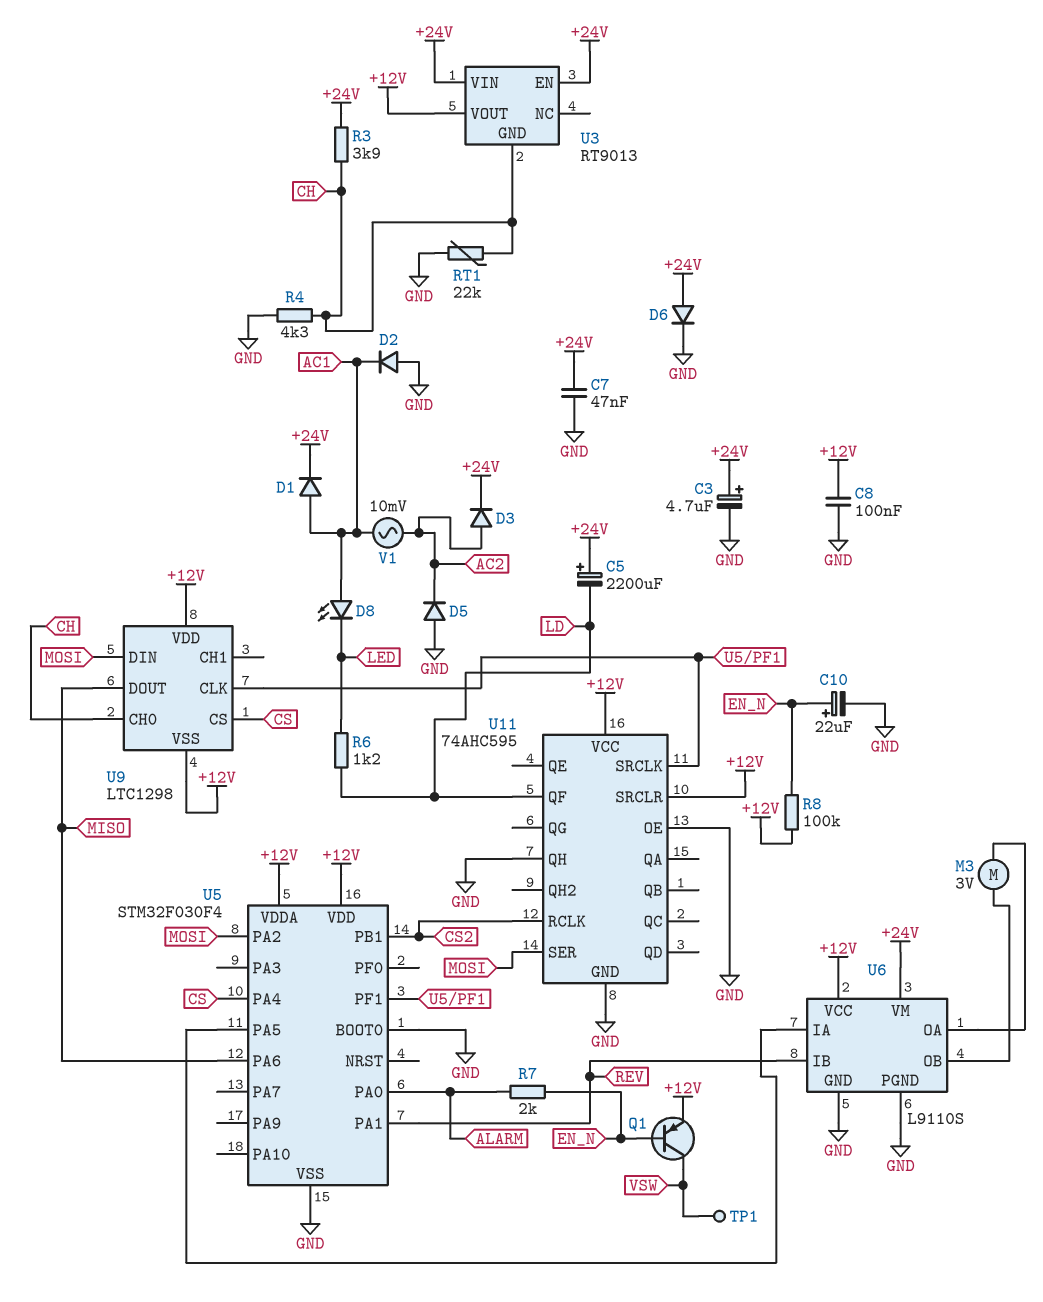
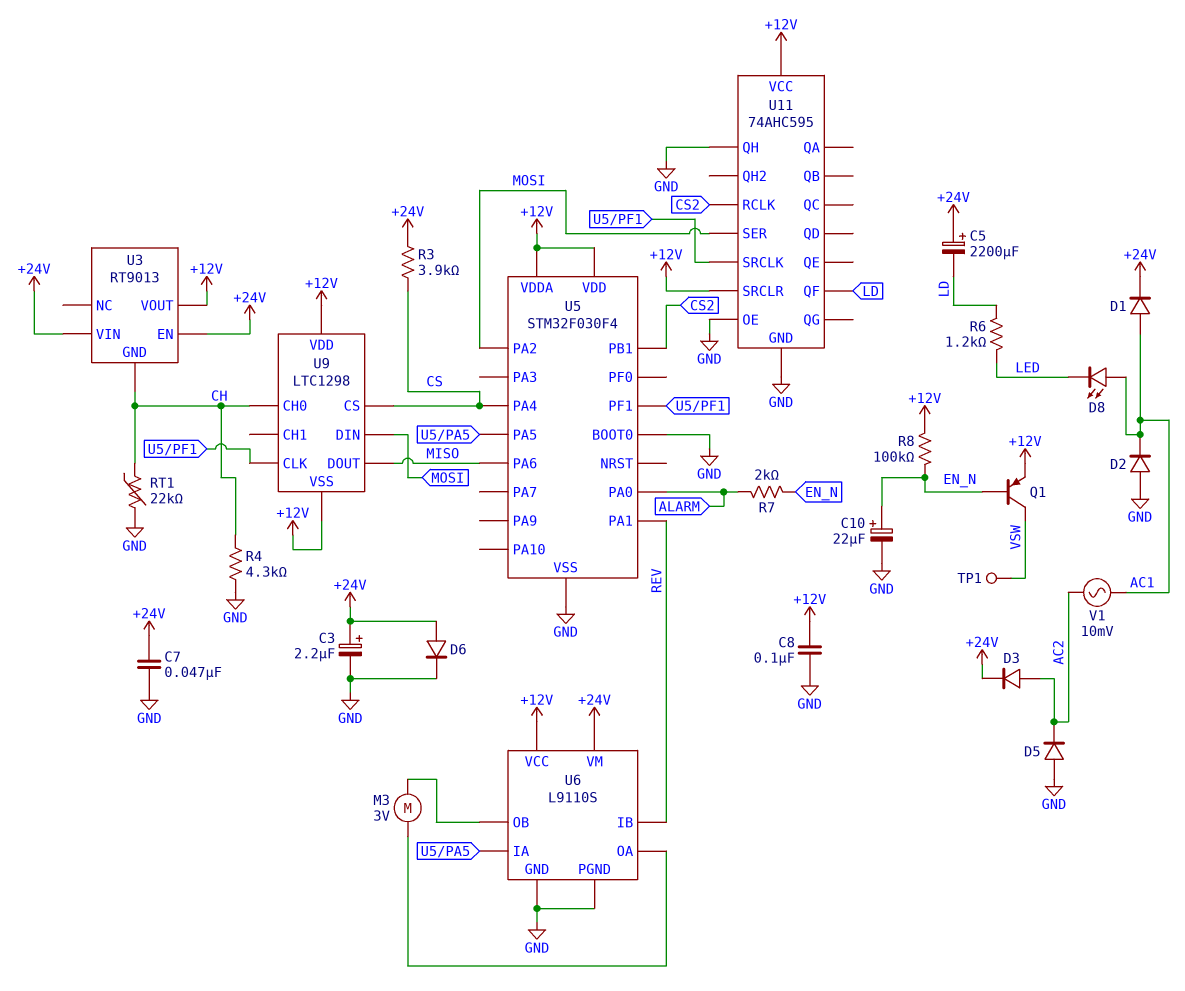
C3: 4.7uF (plus +24V, minus GND) -> 2.2uF (plus +24V, minus GND)
R3: 3.9k (+24V, CH) -> 3.9k (+24V, CS)

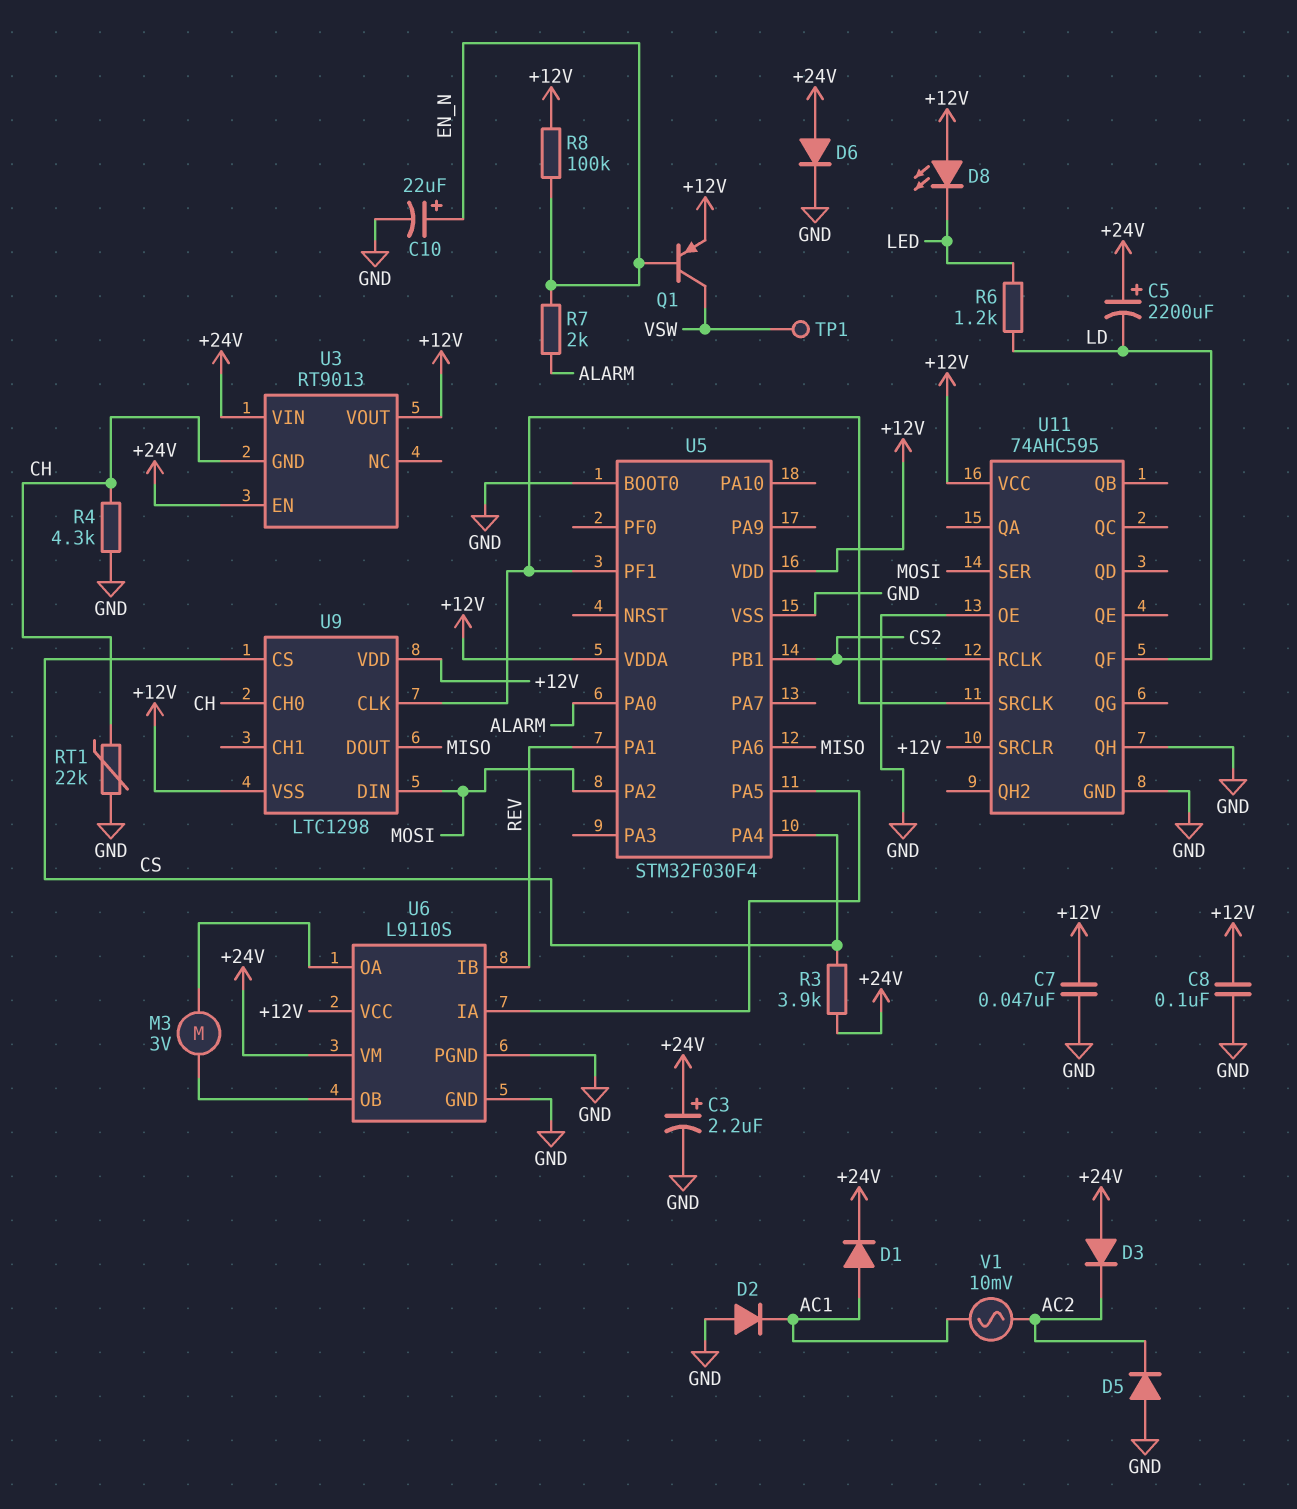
C7: 47nF (+24V, GND) -> 47nF (+12V, GND)
D3: diode (A AC2, K +24V) -> diode (A +24V, K AC2)
D8: LED (A AC1, K LED) -> LED (A +12V, K LED)

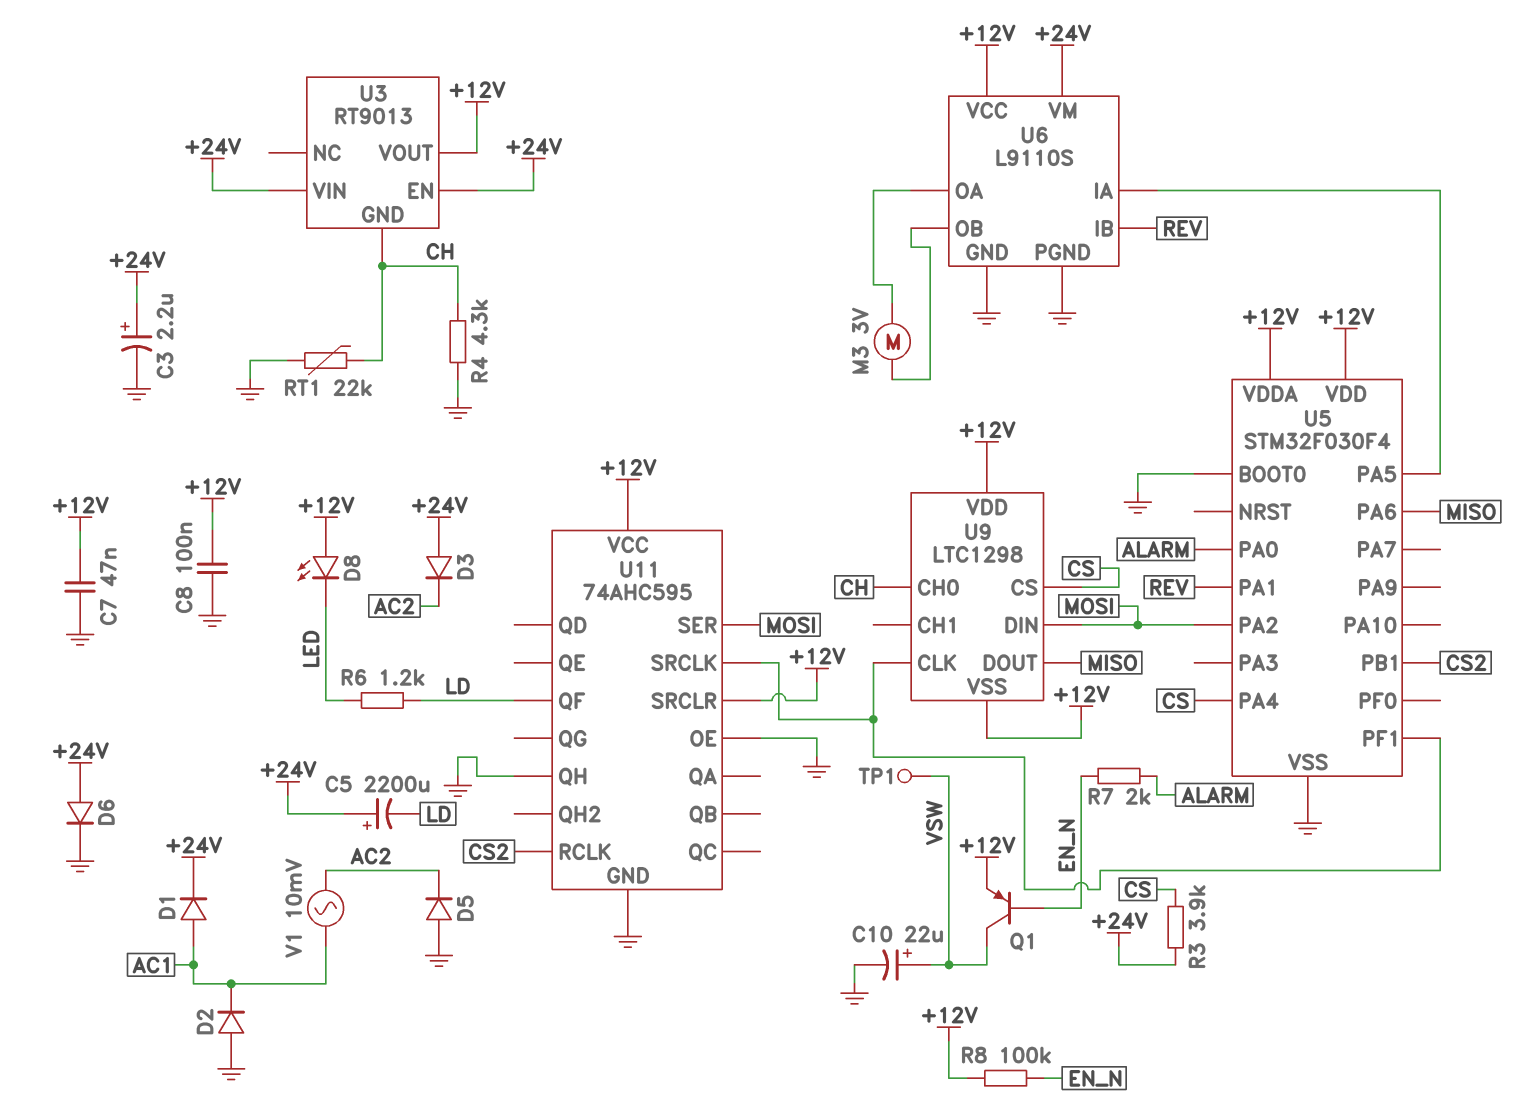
C10: 22uF (plus EN_N, minus GND) -> 22uF (plus VSW, minus GND)

